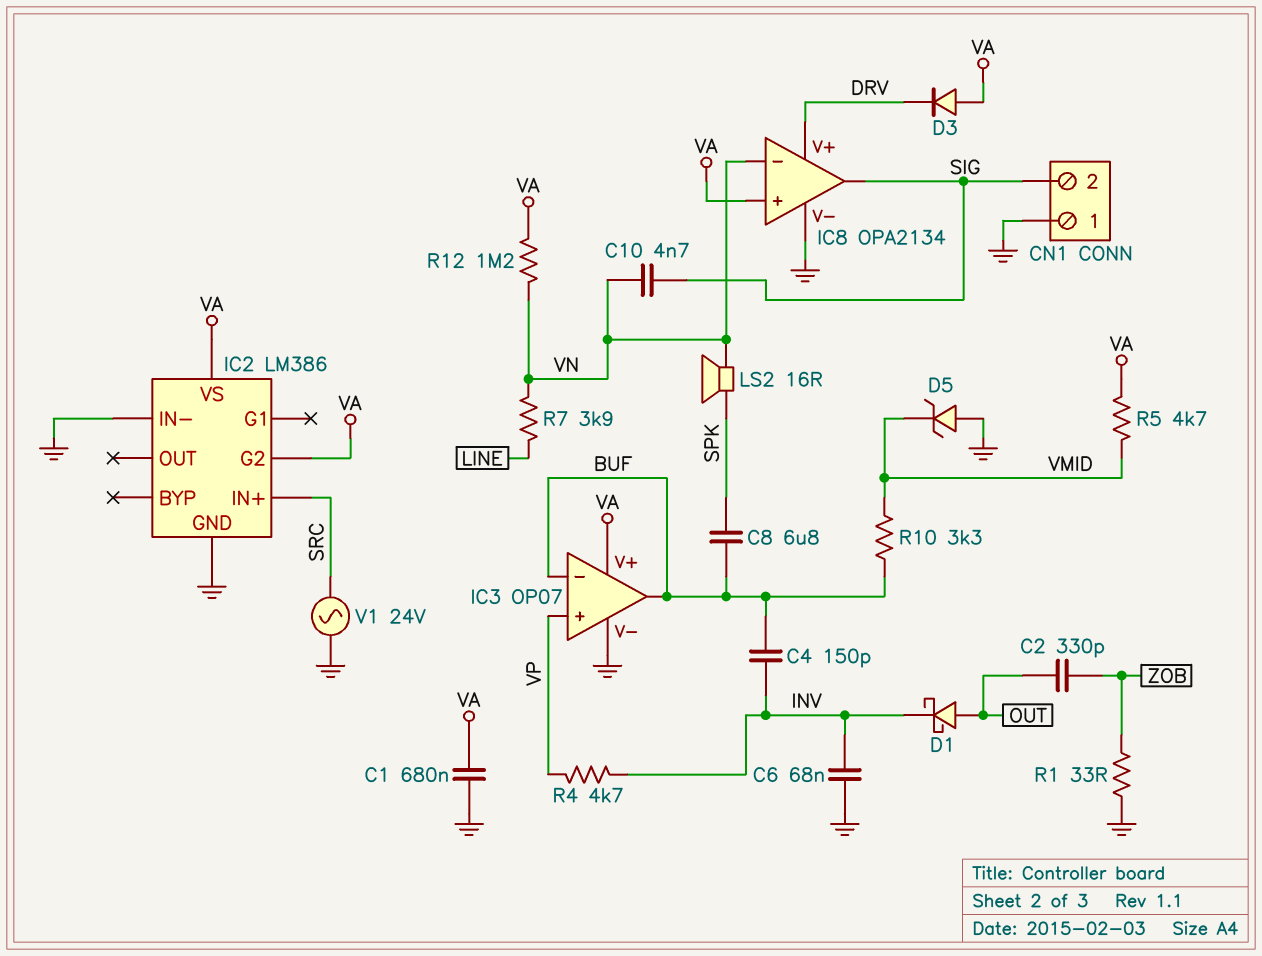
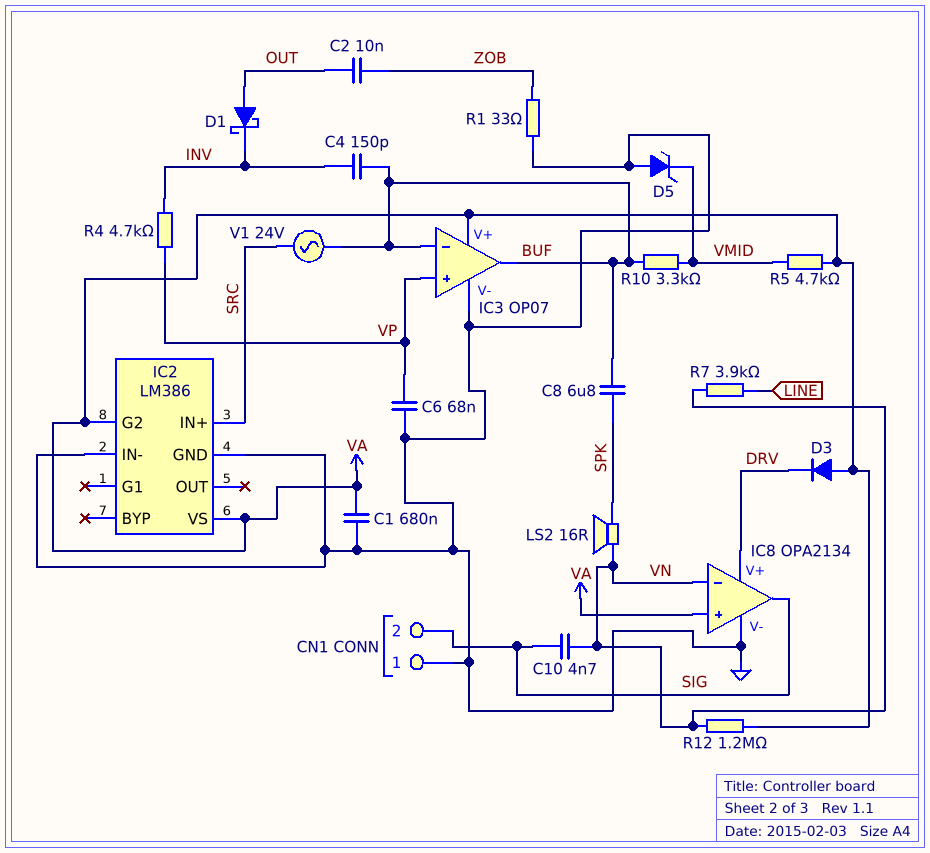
C2: 330pF (OUT, ZOB) -> 10nF (OUT, ZOB)
C6: 68nF (GND, INV) -> 68nF (GND, VP)
V1: AC 24V (GND, SRC) -> AC 24V (BUF, SRC)

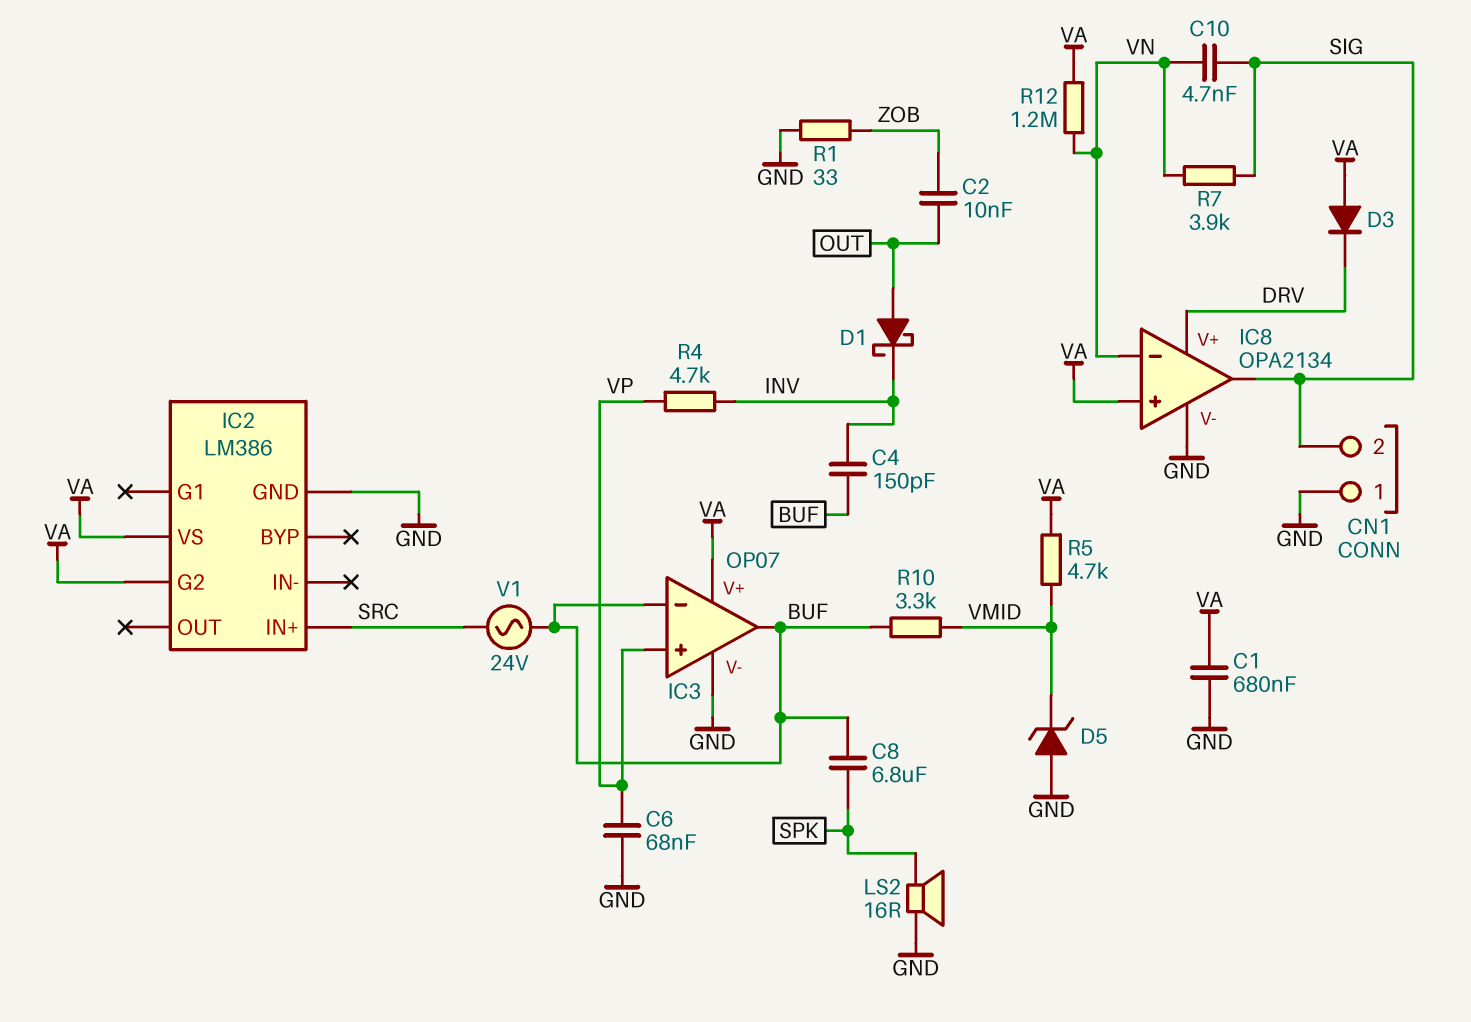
IC2 pin IN-: GND -> none
LS2: speaker 16R (SPK, VN) -> speaker 16R (GND, SPK)
R7: 3.9k (LINE, VN) -> 3.9k (SIG, VN)

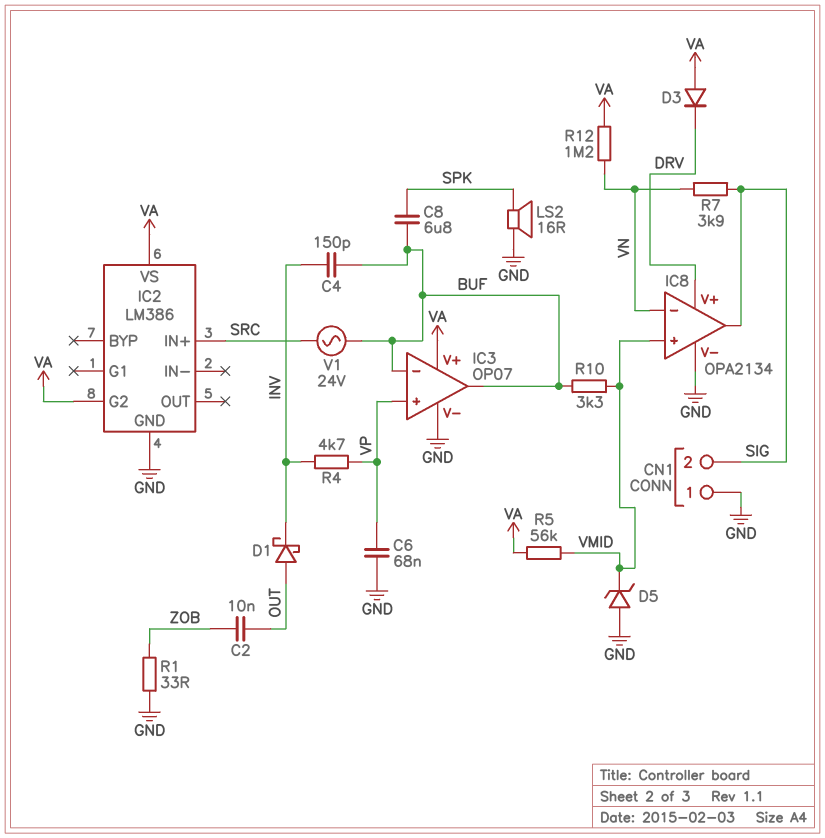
C1: 680nF (GND, VA) -> none
C10: 4.7nF (SIG, VN) -> none
IC8 pin in+: VA -> VMID
R5: 4.7k (VA, VMID) -> 56k (VA, VMID)

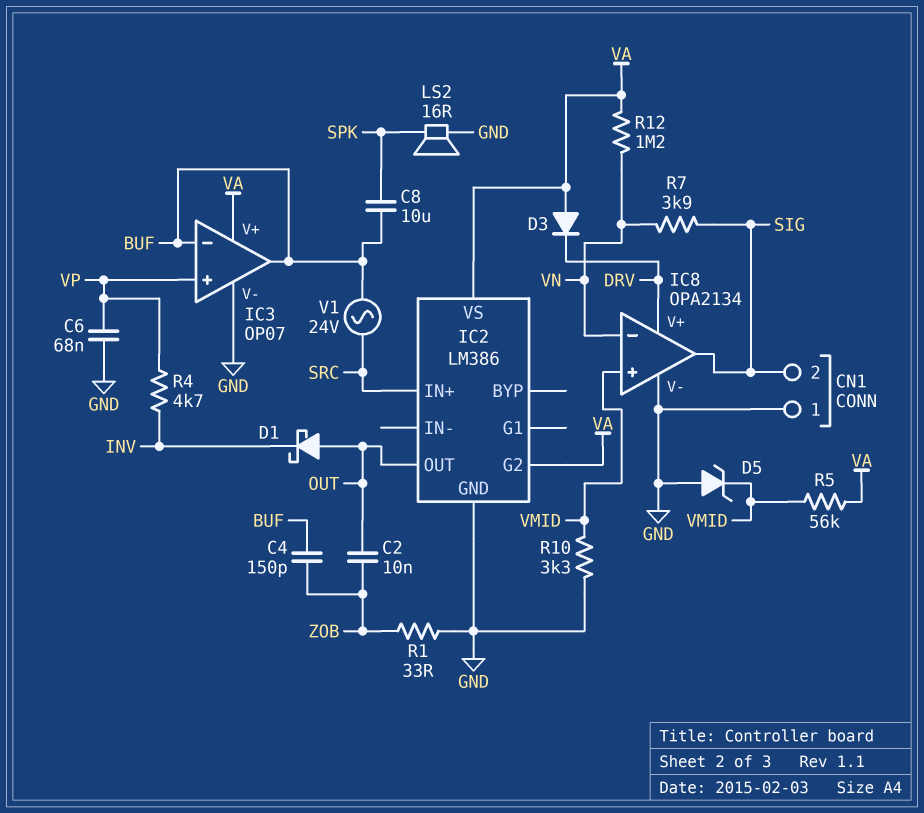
C4: 150pF (BUF, INV) -> 150pF (BUF, ZOB)
C8: 6.8uF (BUF, SPK) -> 10uF (BUF, SPK)
IC2 pin OUT: none -> OUT
R10: 3.3k (BUF, VMID) -> 3.3k (GND, VMID)

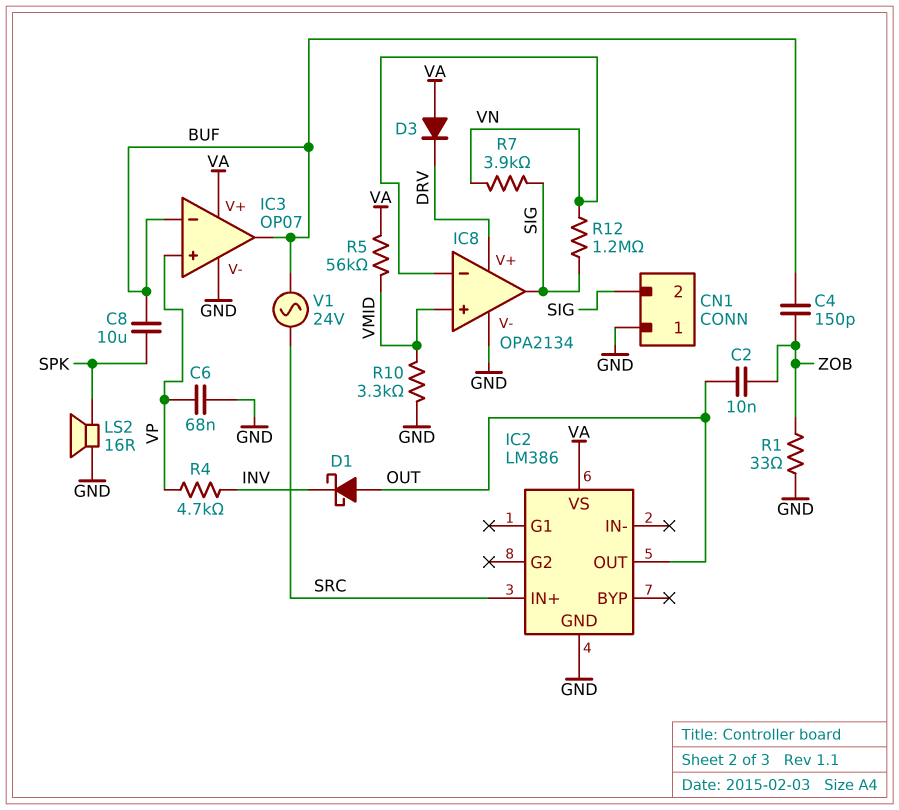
D5: zener (A GND, K VMID) -> none
IC2 pin G2: VA -> none
R12: 1.2M (VA, VN) -> 1.2M (SIG, VN)

